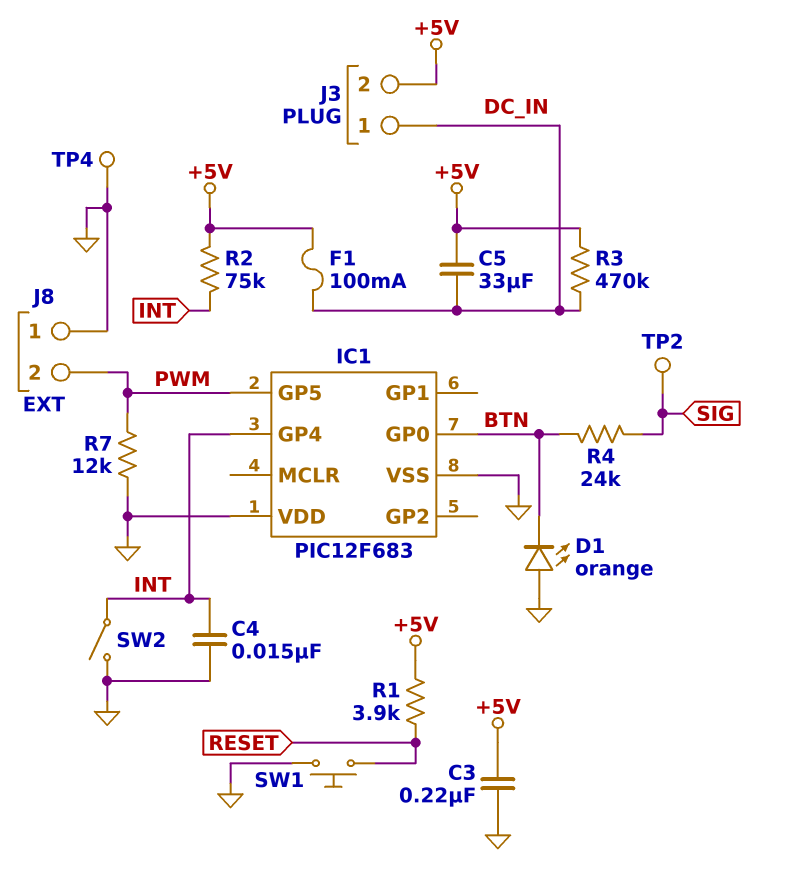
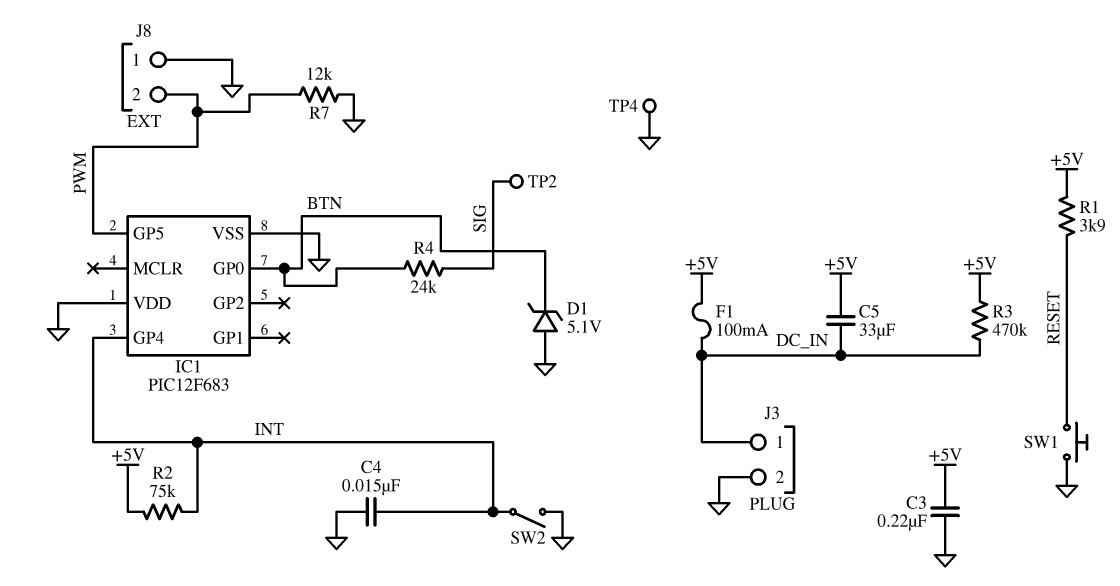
D1: LED orange (A GND, K BTN) -> zener 5.1V (A GND, K BTN)
J3 pin 2: +5V -> GND

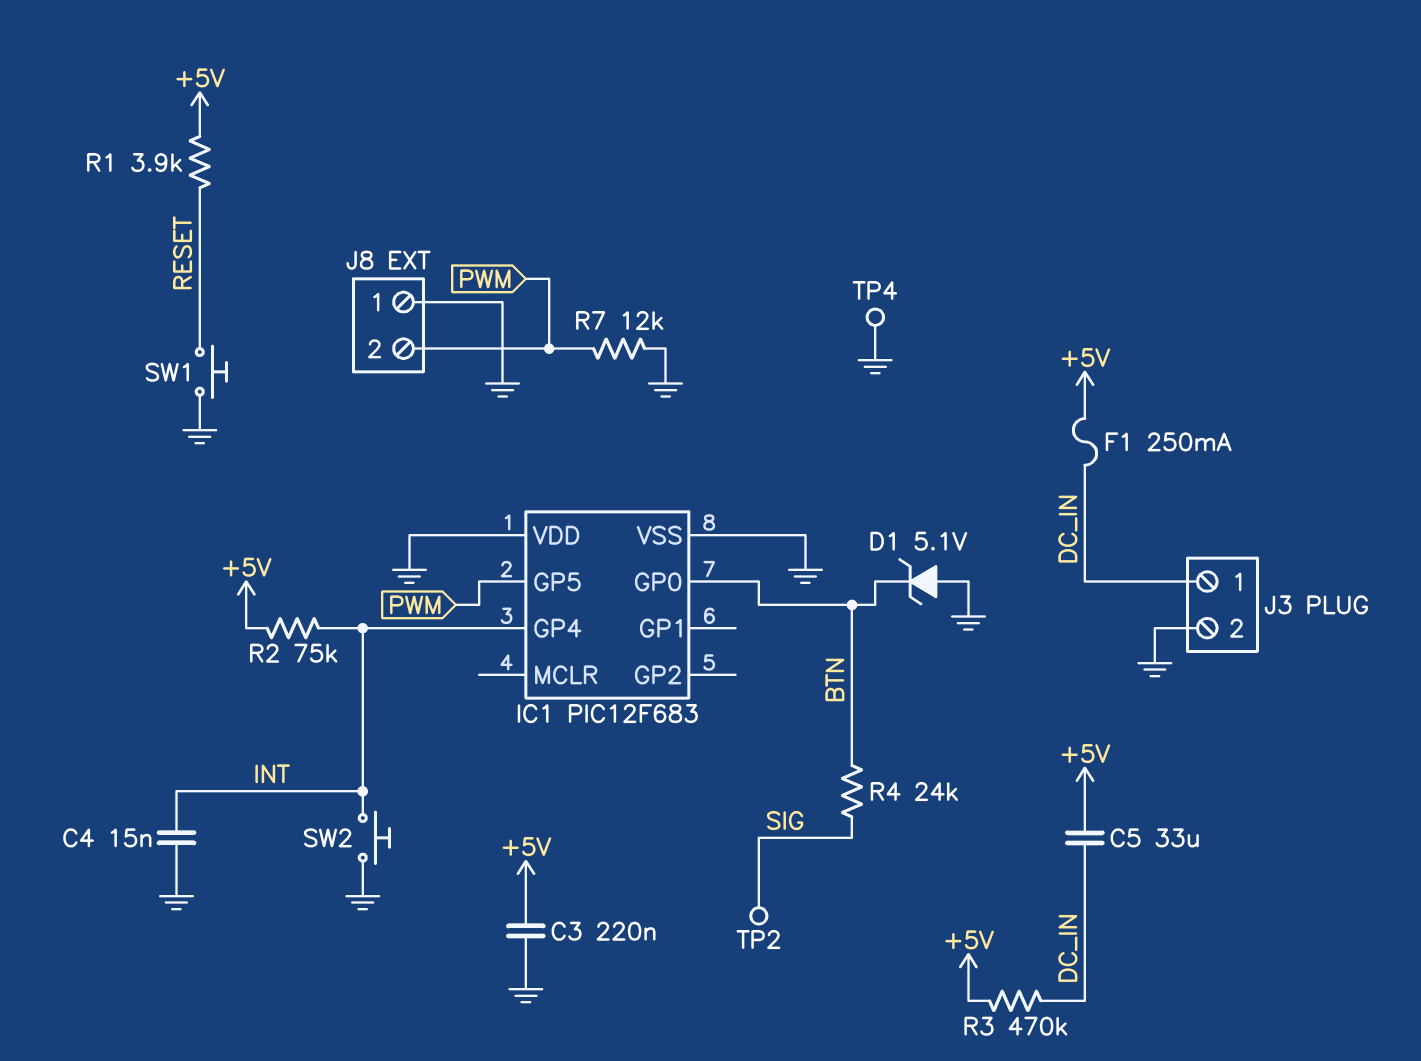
F1: 100mA (+5V, DC_IN) -> 250mA (+5V, DC_IN)
SW2: switch (GND, INT) -> button (GND, INT)

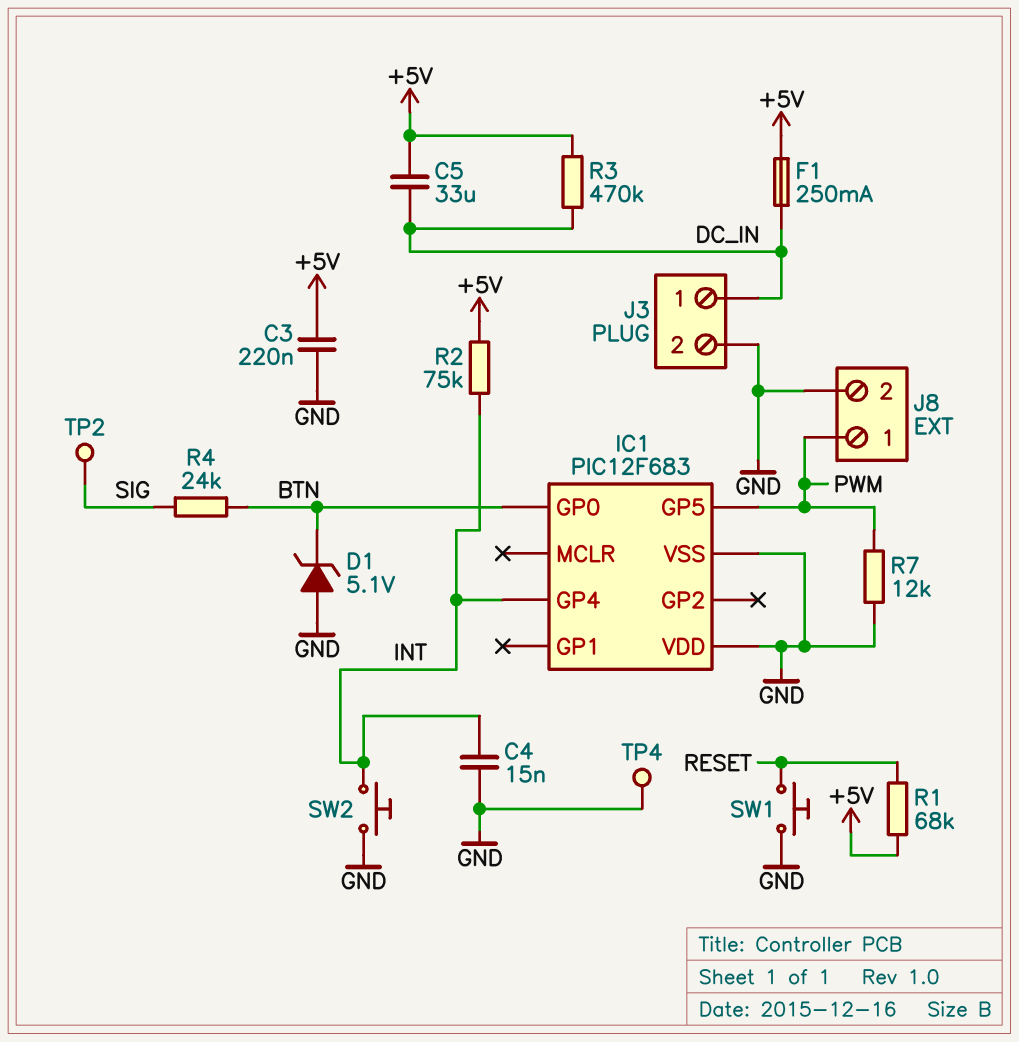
J8 pin 1: GND -> PWM
J8 pin 2: PWM -> GND
R1: 3.9k (+5V, RESET) -> 68k (+5V, RESET)

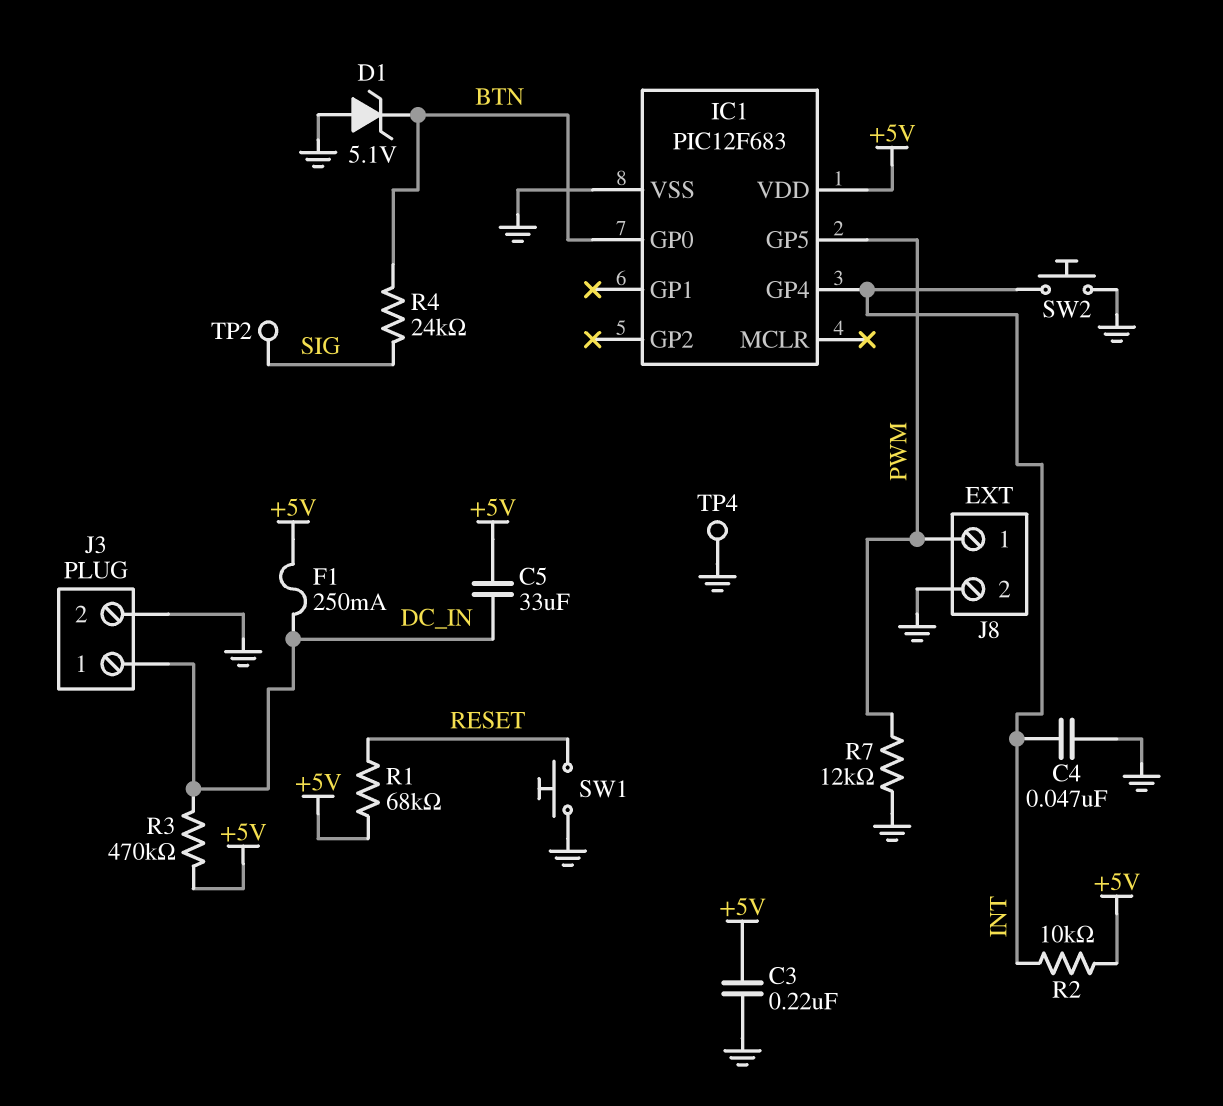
C4: 15nF (GND, INT) -> 47nF (GND, INT)
IC1 pin VDD: GND -> +5V
R2: 75k (+5V, INT) -> 10k (+5V, INT)

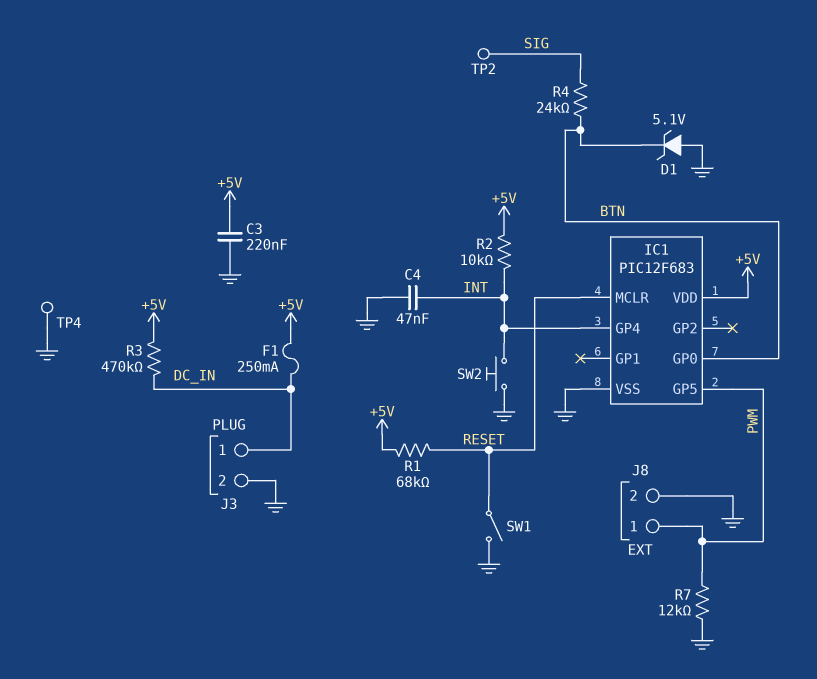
C5: 33uF (+5V, DC_IN) -> none
IC1 pin MCLR: none -> RESET
SW1: button (GND, RESET) -> switch (GND, RESET)

